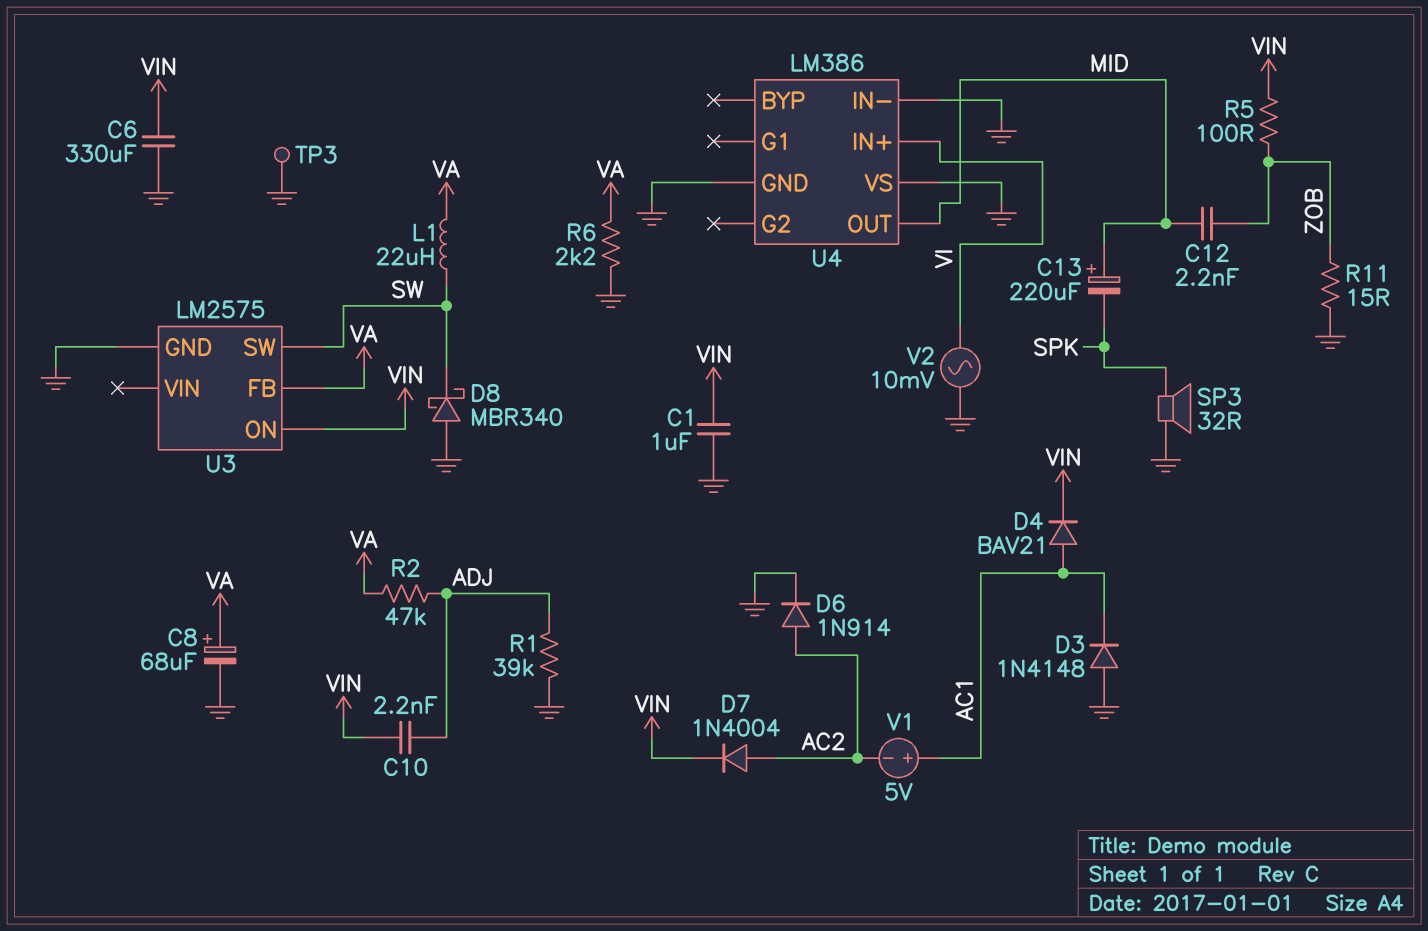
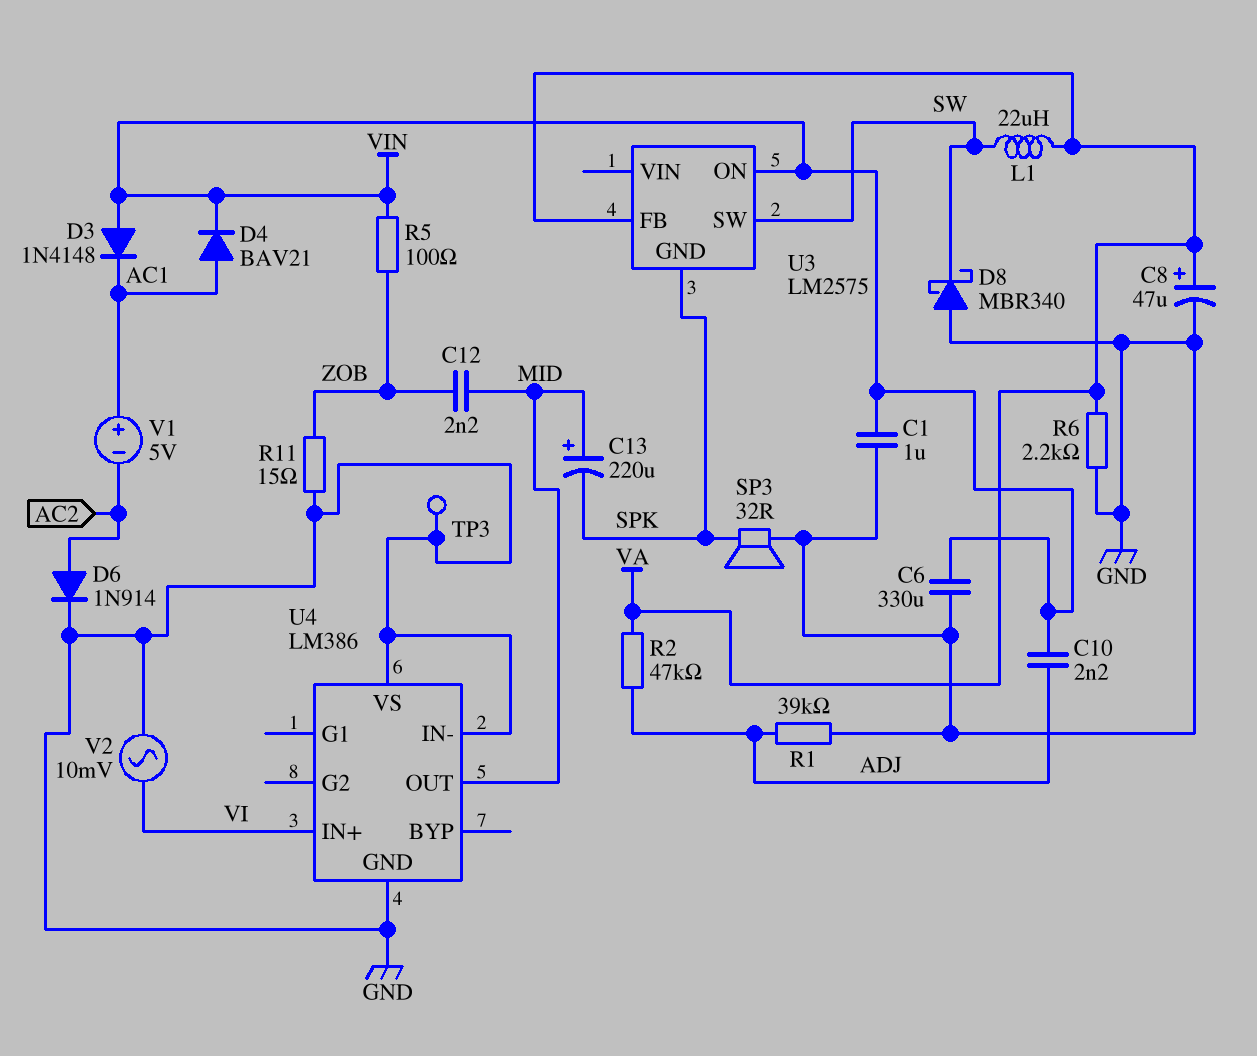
C8: 68uF (plus VA, minus GND) -> 47uF (plus VA, minus GND)
D3: diode 1N4148 (A GND, K AC1) -> diode 1N4148 (A VIN, K AC1)
D7: diode 1N4004 (A AC2, K VIN) -> none
U3 pin GND: GND -> SPK

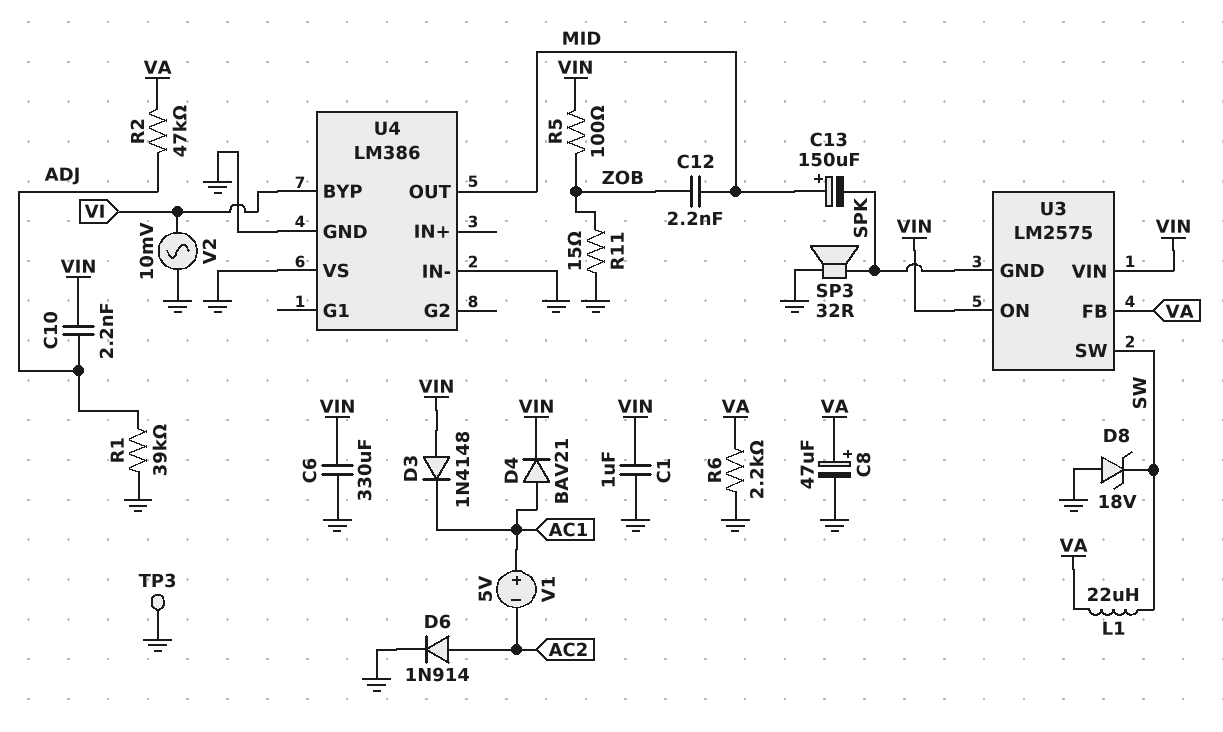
C13: 220uF (plus MID, minus SPK) -> 150uF (plus MID, minus SPK)
D8: schottky MBR340 (A GND, K SW) -> zener 18V (A GND, K SW)
U3 pin VIN: none -> VIN
U4 pin BYP: none -> VI
U4 pin IN+: VI -> none

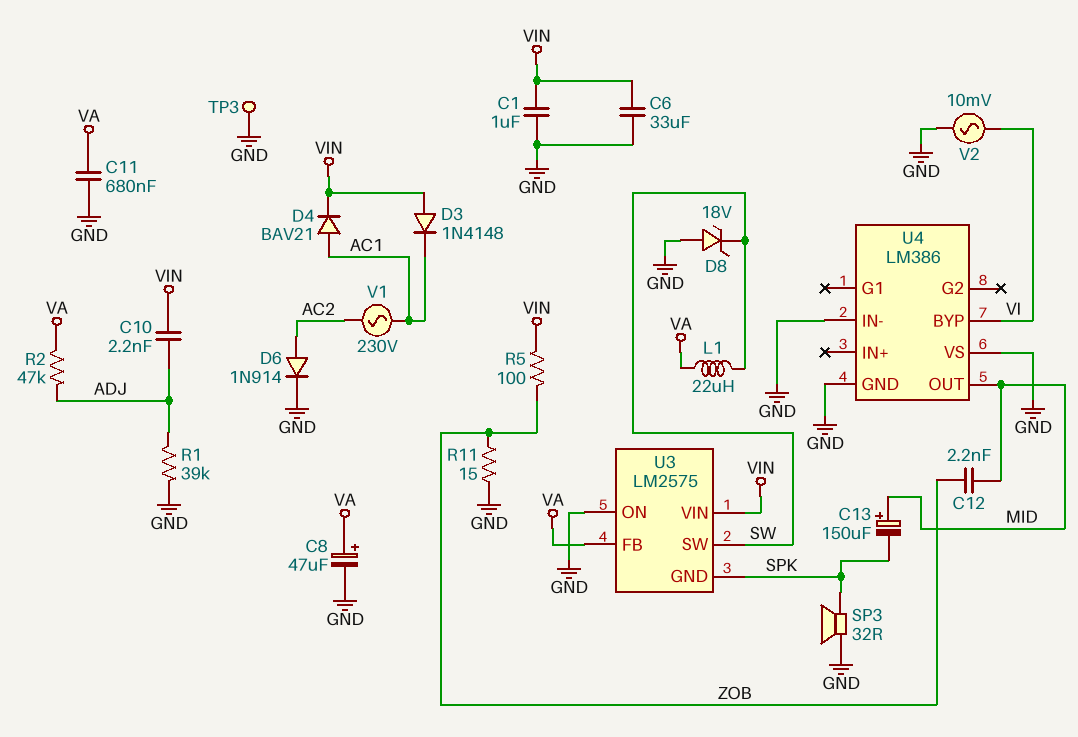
C6: 330uF (GND, VIN) -> 33uF (GND, VIN)
C11: none -> 680nF (GND, VA)
R6: 2.2k (GND, VA) -> none
U3 pin ON: VIN -> GND
V1: 5V (plus AC1, minus AC2) -> AC 230V (AC1, AC2)

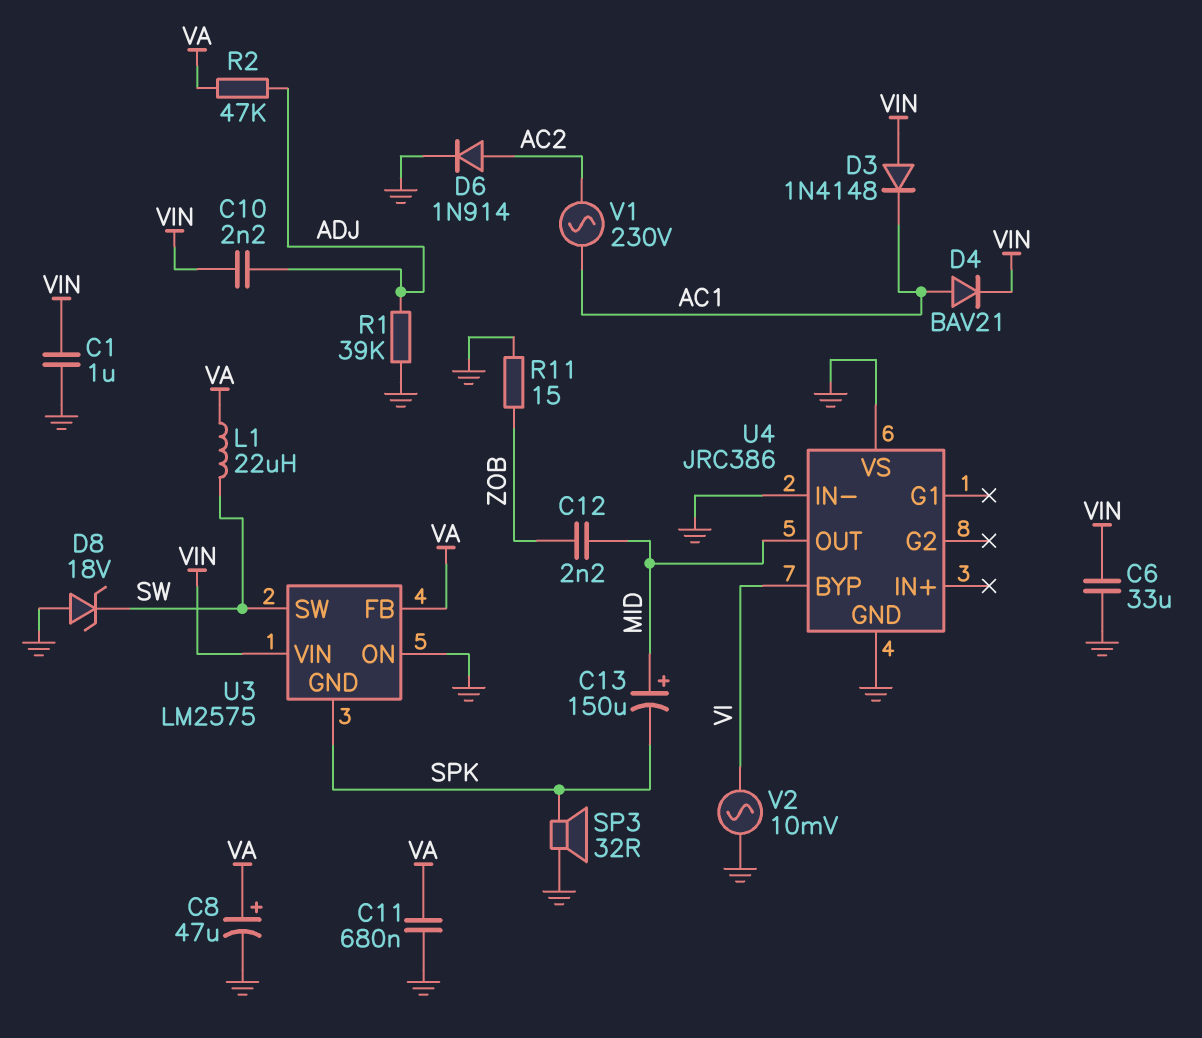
R5: 100 (VIN, ZOB) -> none
TP3: test point (GND) -> none
U4: LM386 -> JRC386

